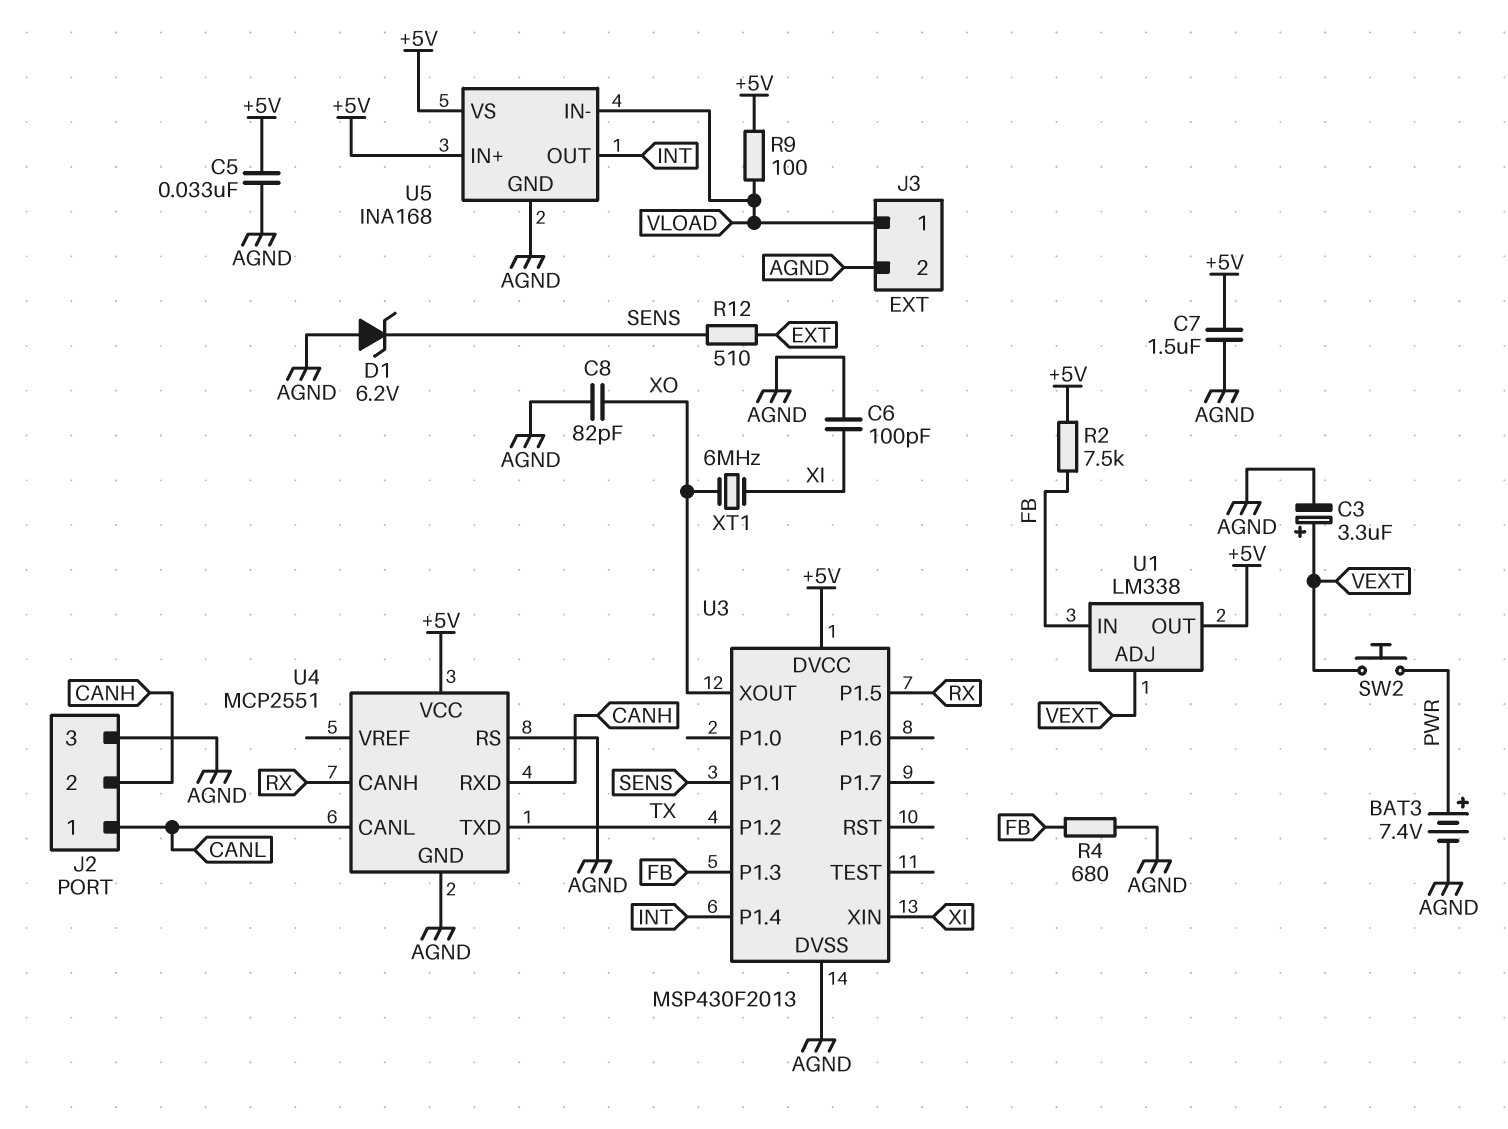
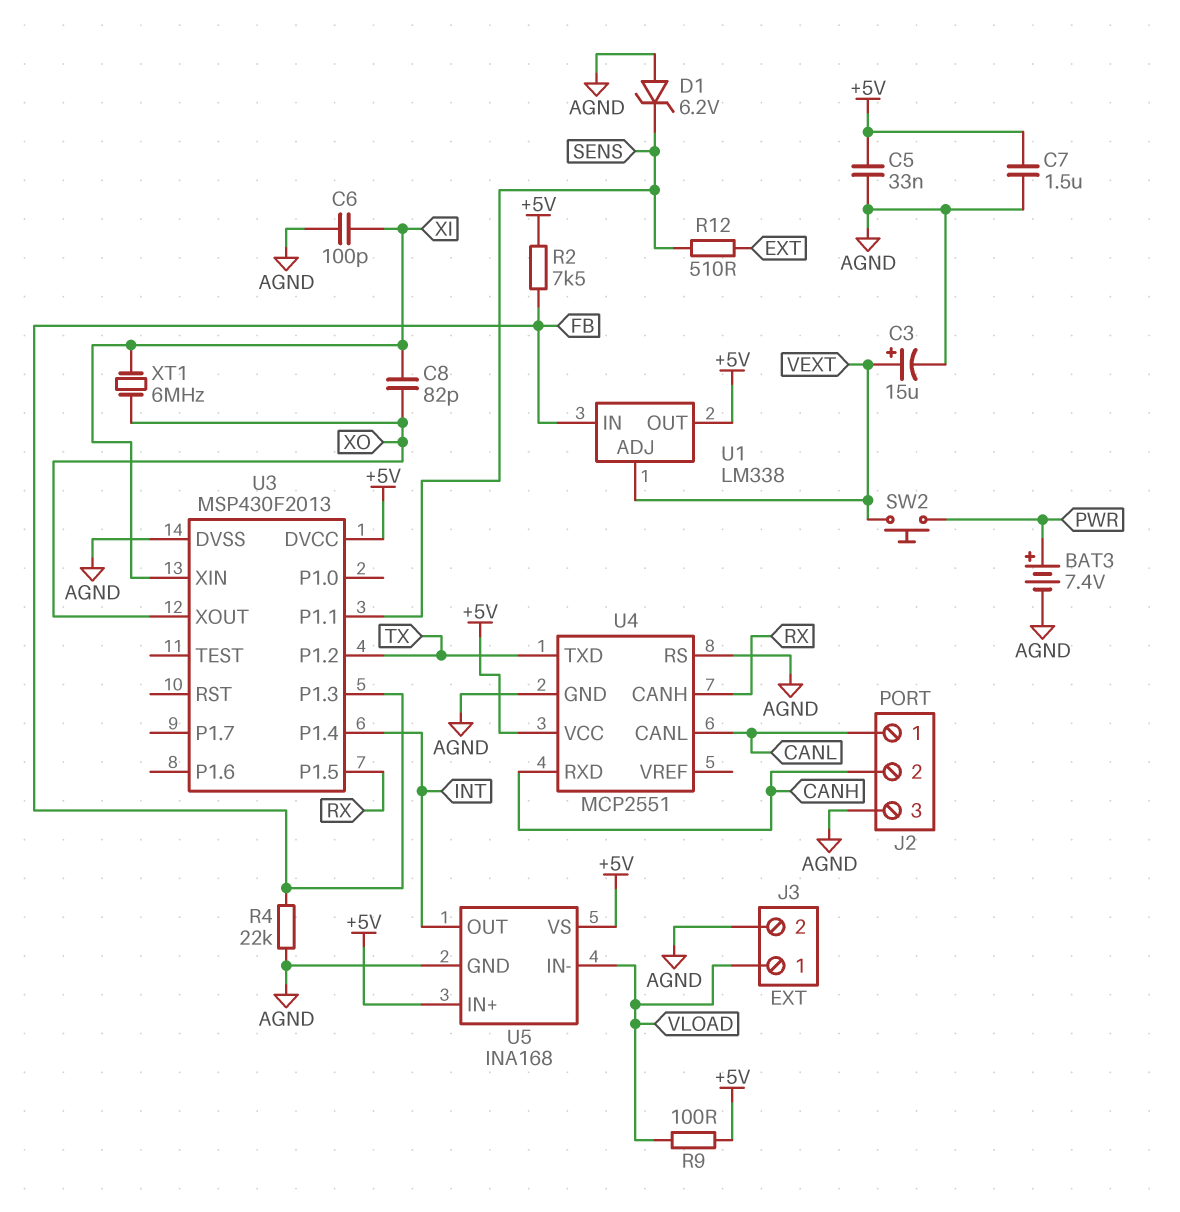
C3: 3.3uF (plus VEXT, minus AGND) -> 15uF (plus VEXT, minus AGND)
C8: 82pF (AGND, XO) -> 82pF (XI, XO)
R4: 680 (AGND, FB) -> 22k (AGND, FB)

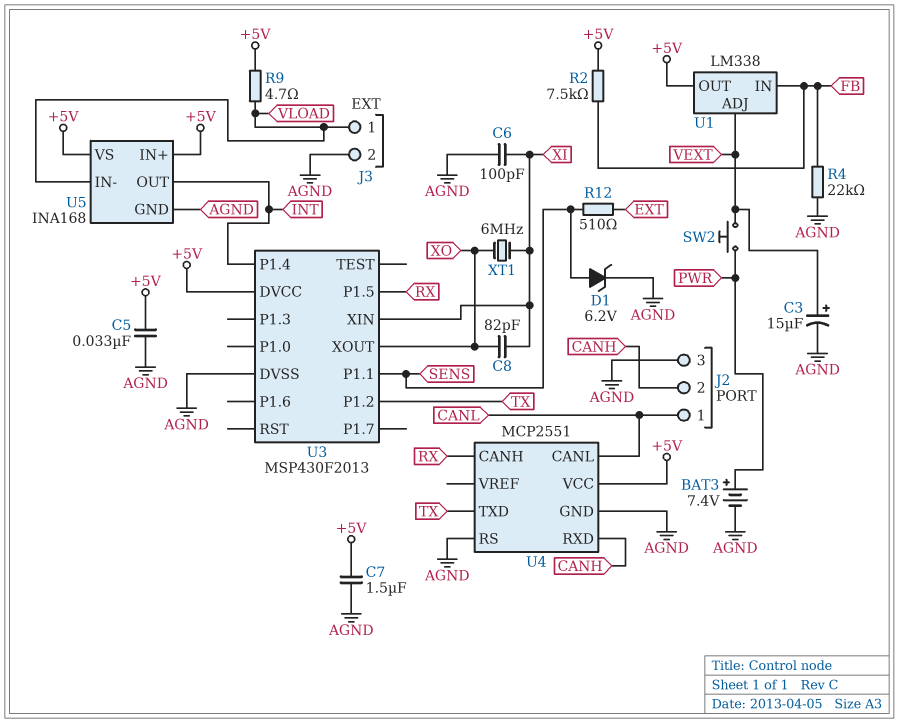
D1: zener 6.2V (A AGND, K SENS) -> zener 6.2V (A SENS, K AGND)
R9: 100 (+5V, VLOAD) -> 4.7 (+5V, VLOAD)
U3 pin P1.3: FB -> none

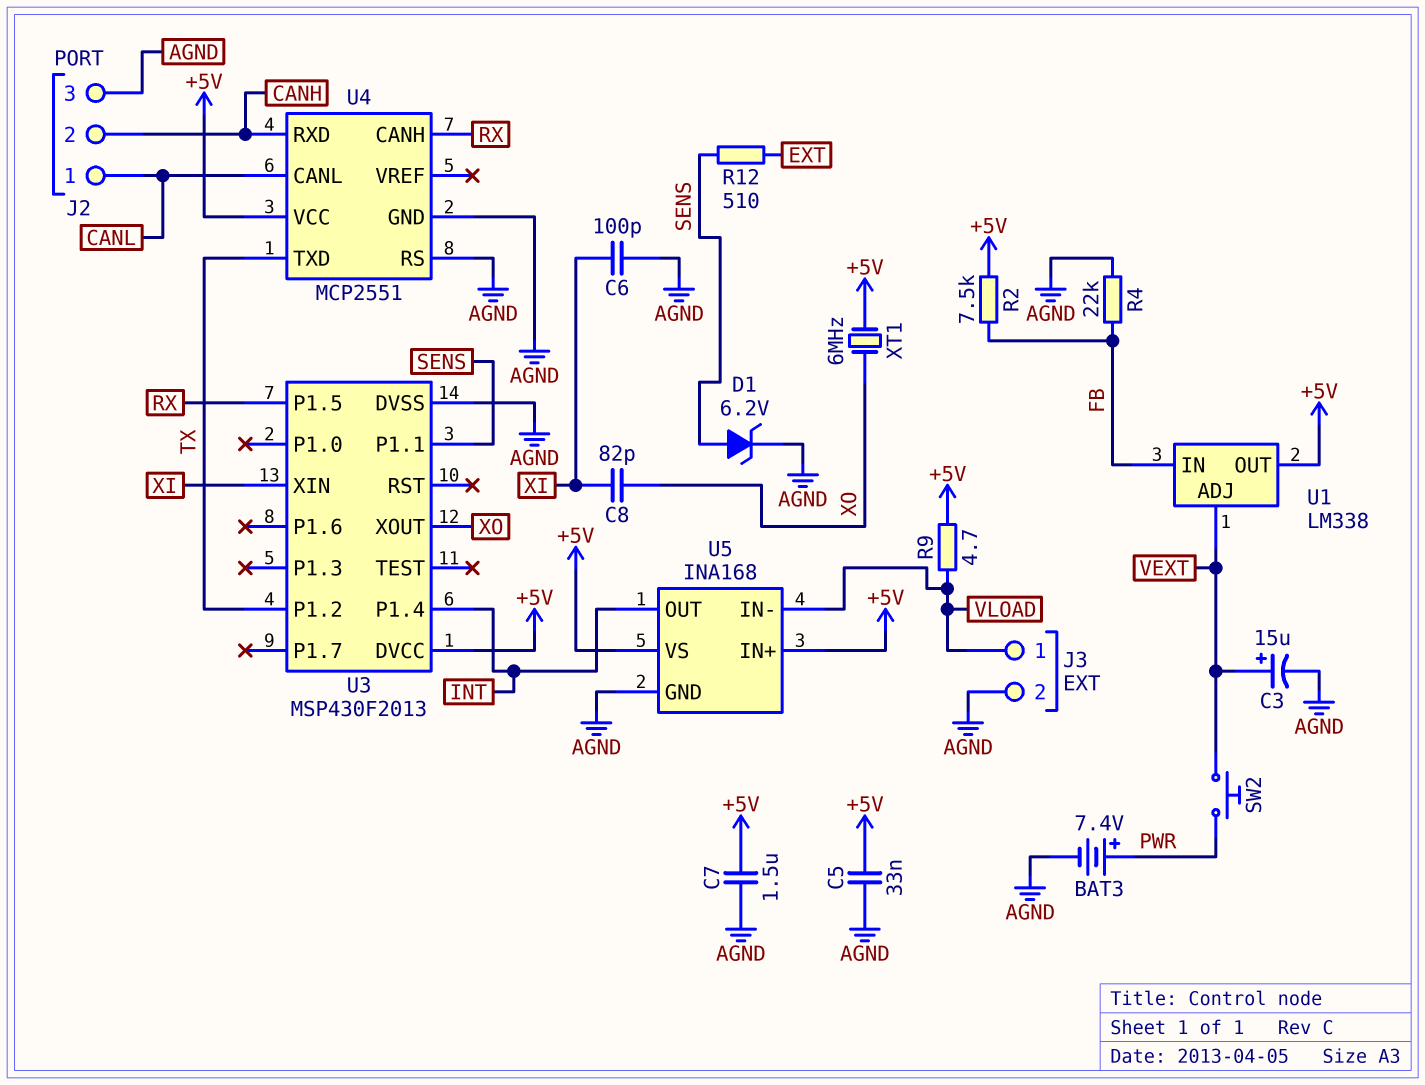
XT1: 6MHz (XI, XO) -> 6MHz (+5V, XO)

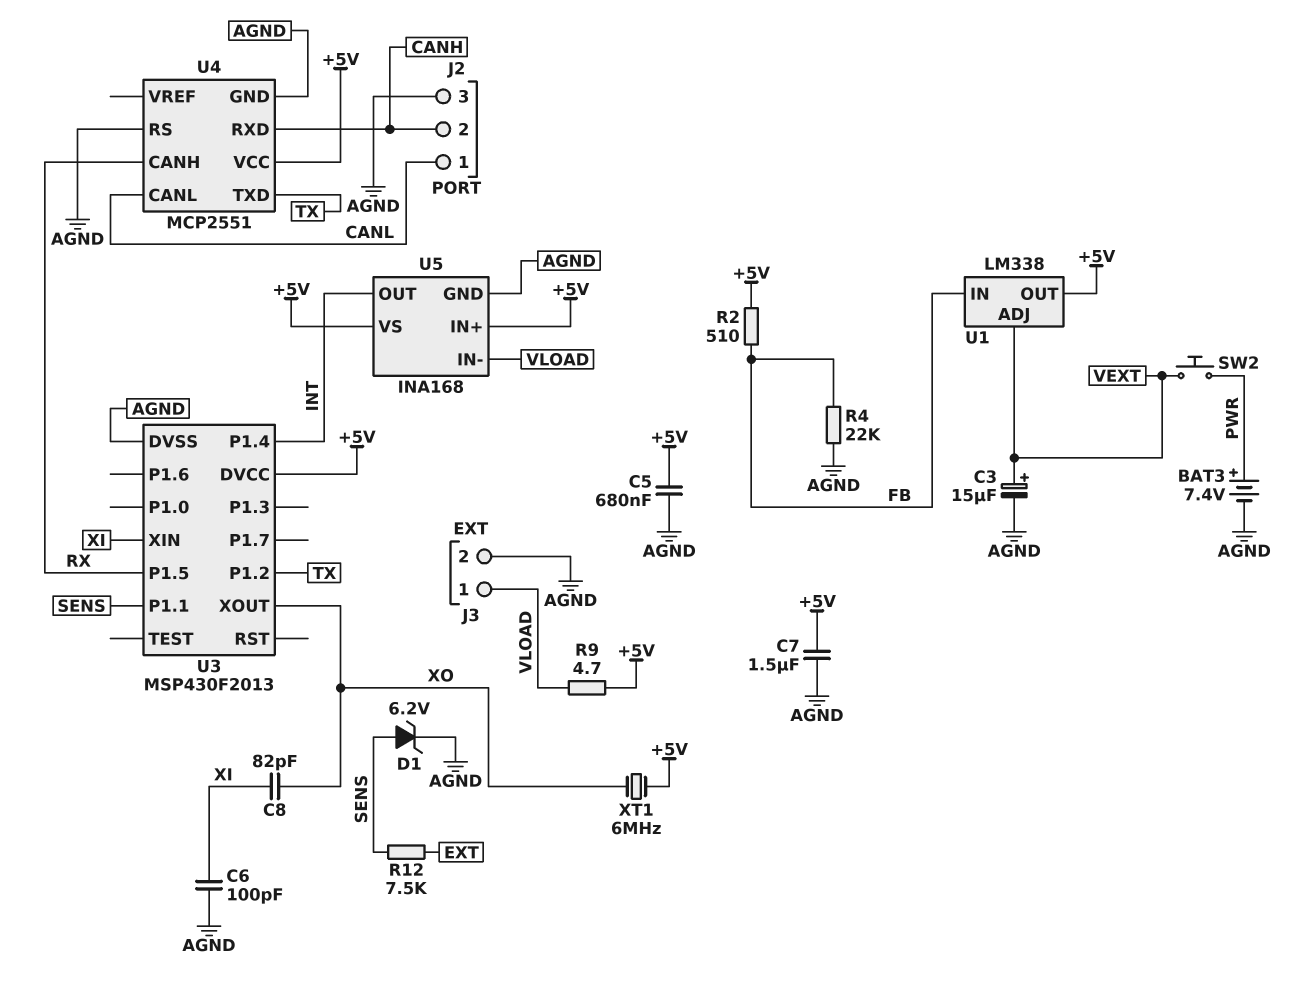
C5: 33nF (+5V, AGND) -> 680nF (+5V, AGND)
R2: 7.5k (+5V, FB) -> 510 (+5V, FB)
R12: 510 (EXT, SENS) -> 7.5k (EXT, SENS)

